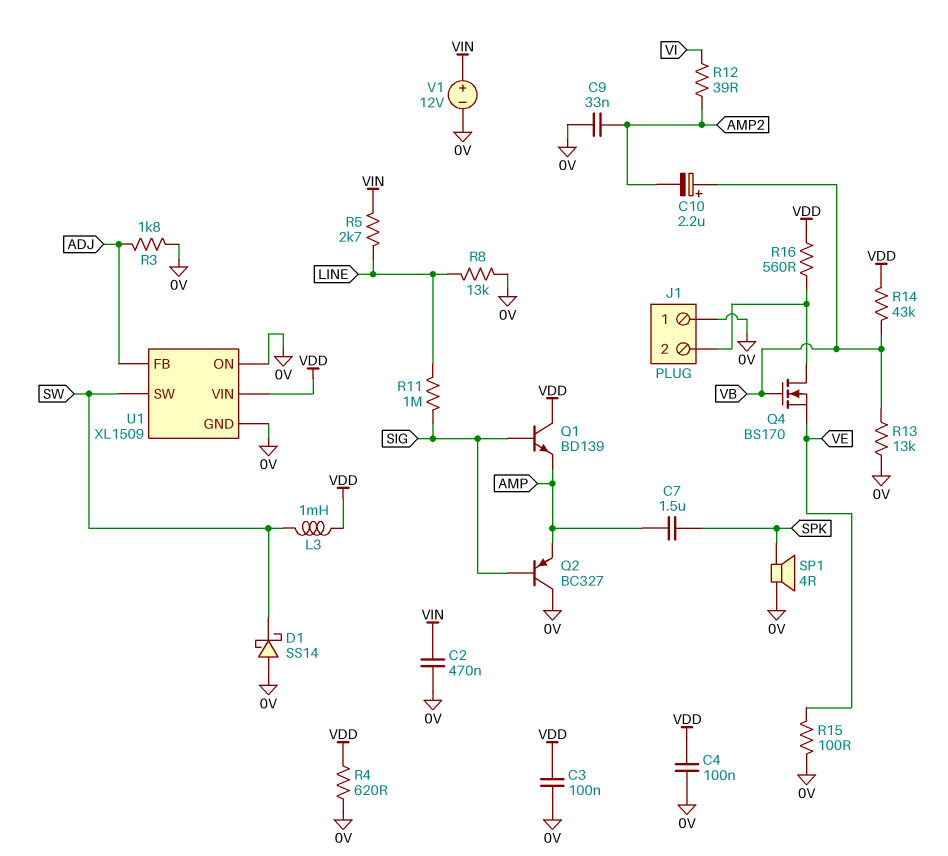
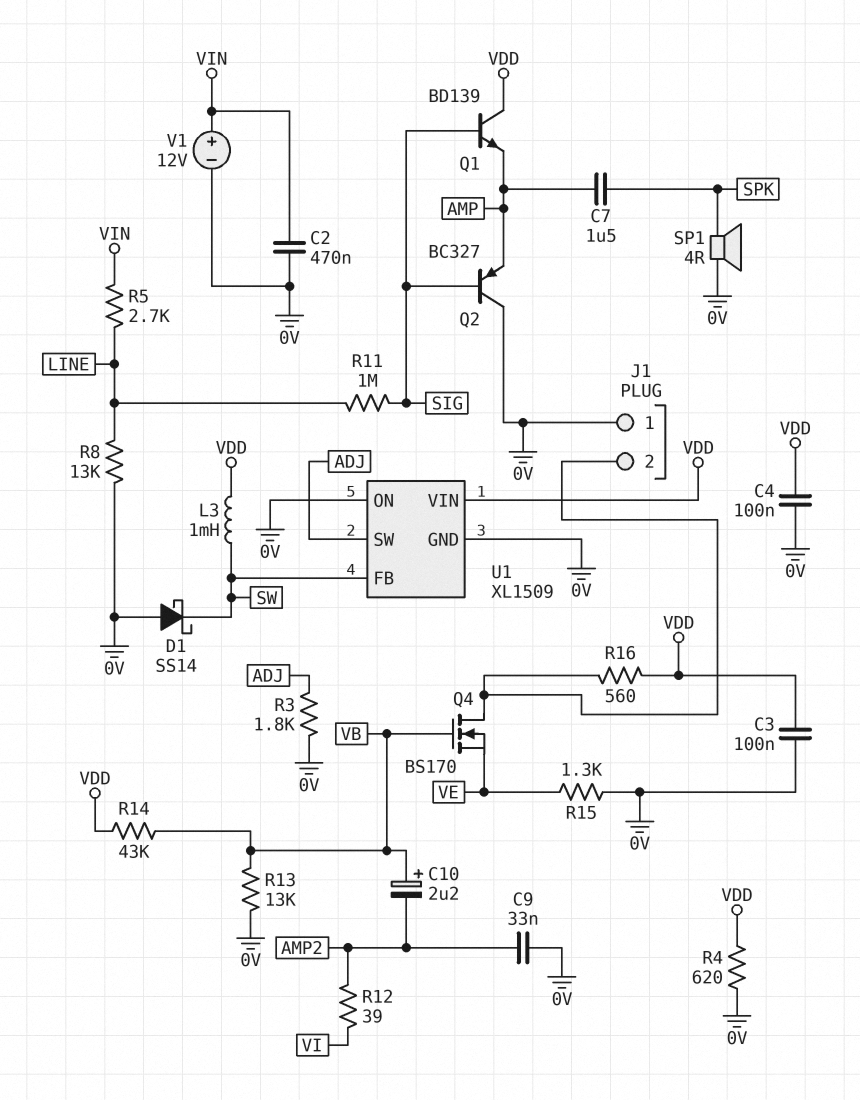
R15: 100 (0V, VE) -> 1.3k (0V, VE)
U1 pin FB: ADJ -> SW
U1 pin SW: SW -> ADJ

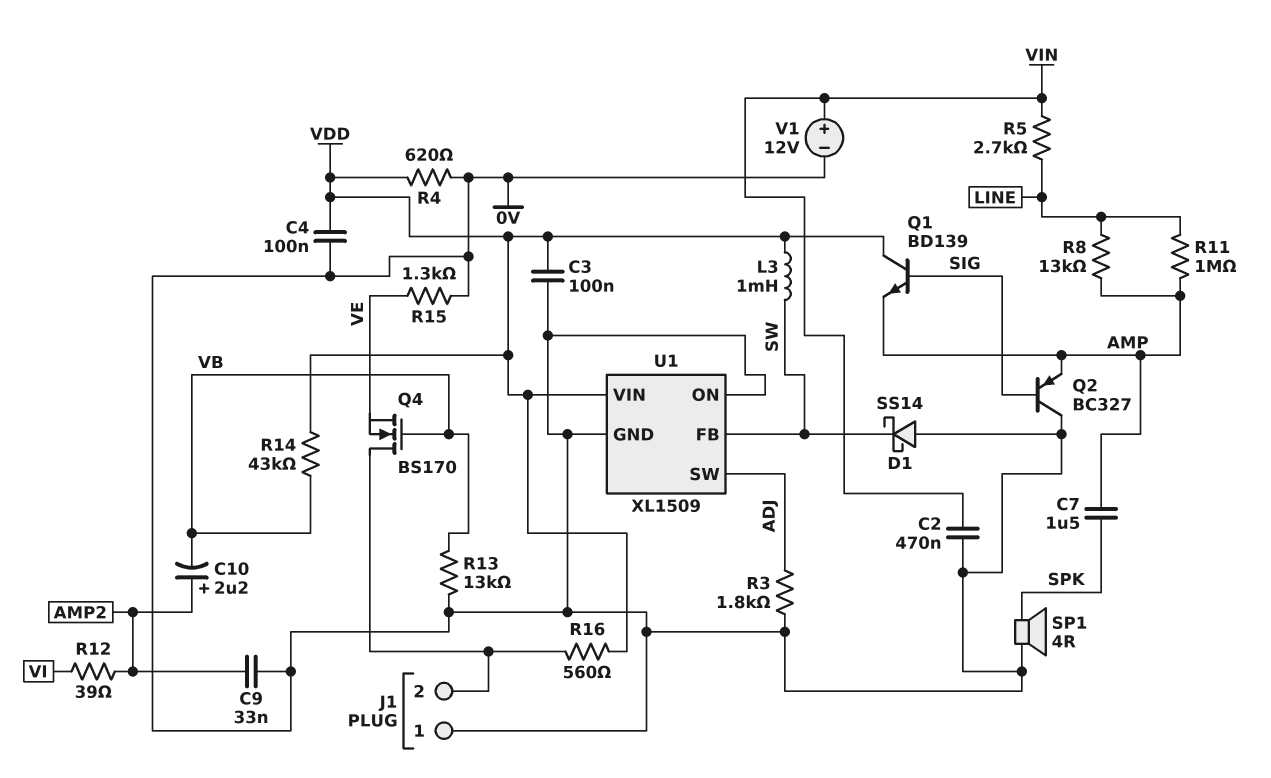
C10: 2.2uF (plus VB, minus AMP2) -> 2.2uF (plus AMP2, minus VB)
R8: 13k (0V, LINE) -> 13k (AMP, LINE)
R11: 1M (LINE, SIG) -> 1M (AMP, LINE)

